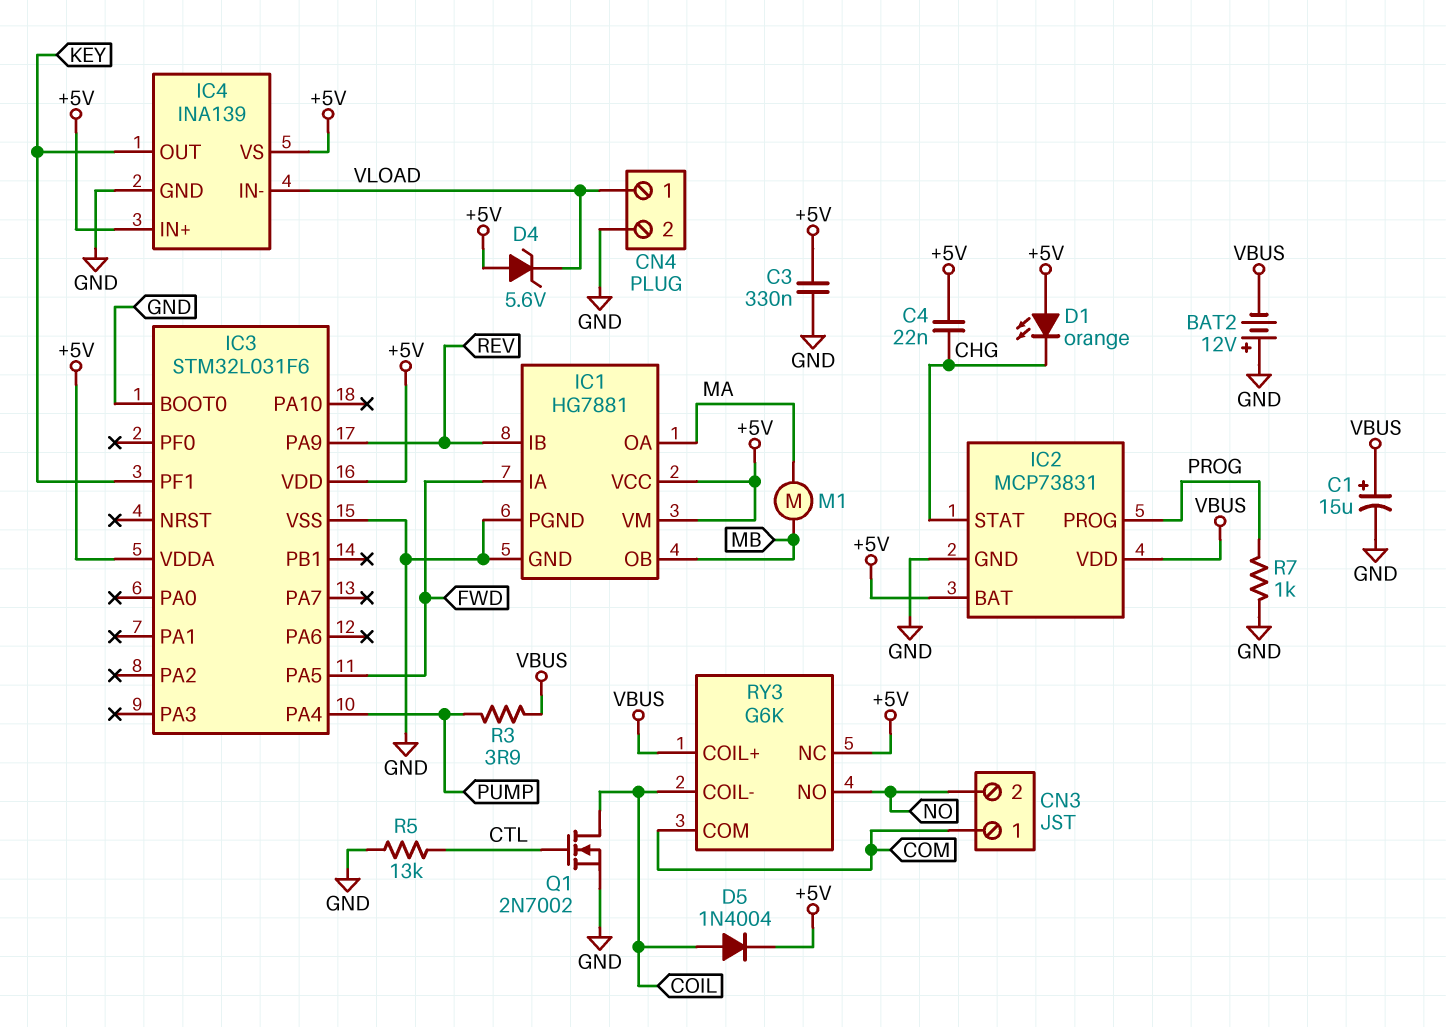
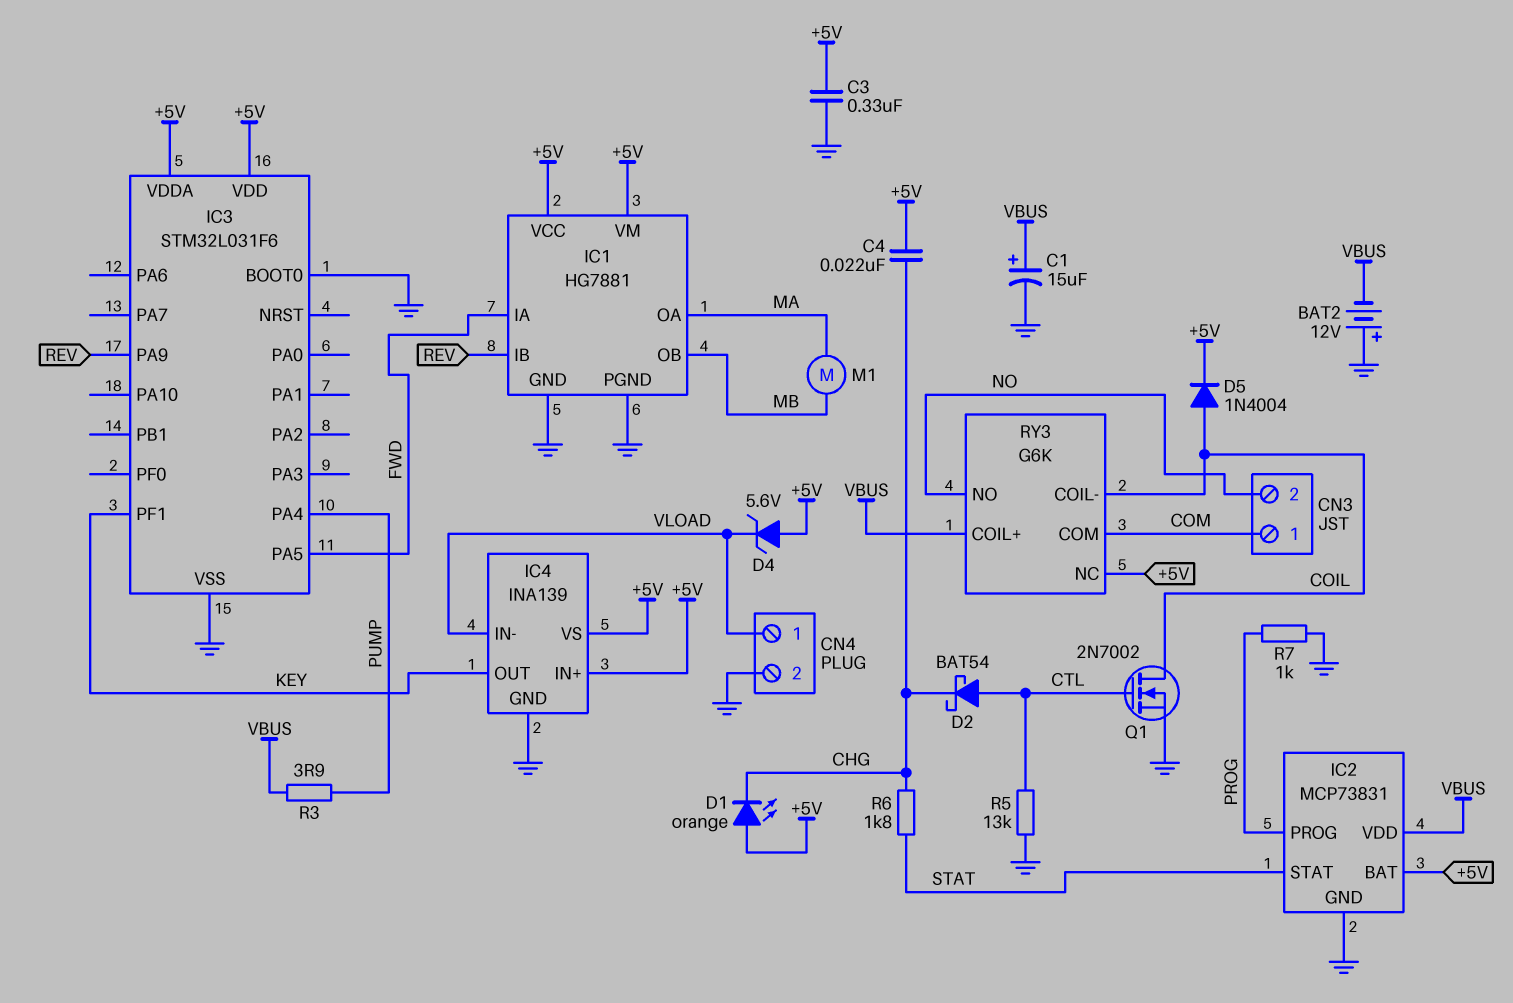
D2: none -> schottky BAT54 (A CTL, K CHG)
IC2 pin STAT: CHG -> STAT
R6: none -> 1.8k (CHG, STAT)

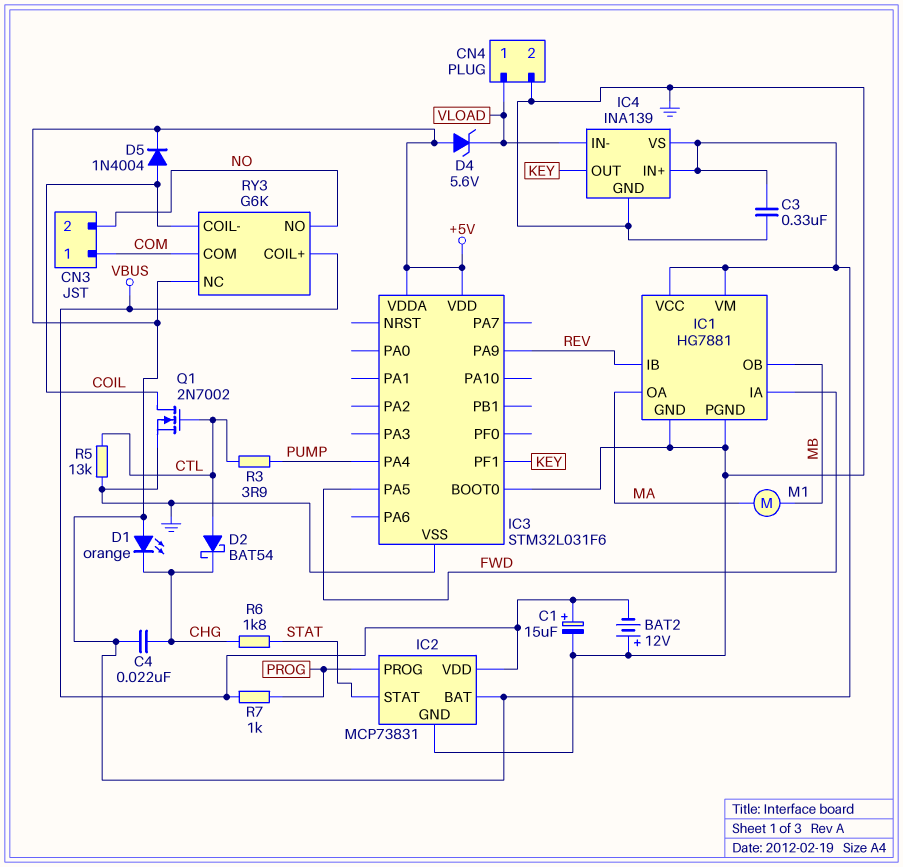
R3: 3.9 (PUMP, VBUS) -> 3.9 (CTL, PUMP)
R7: 1k (GND, PROG) -> 1k (PROG, VBUS)

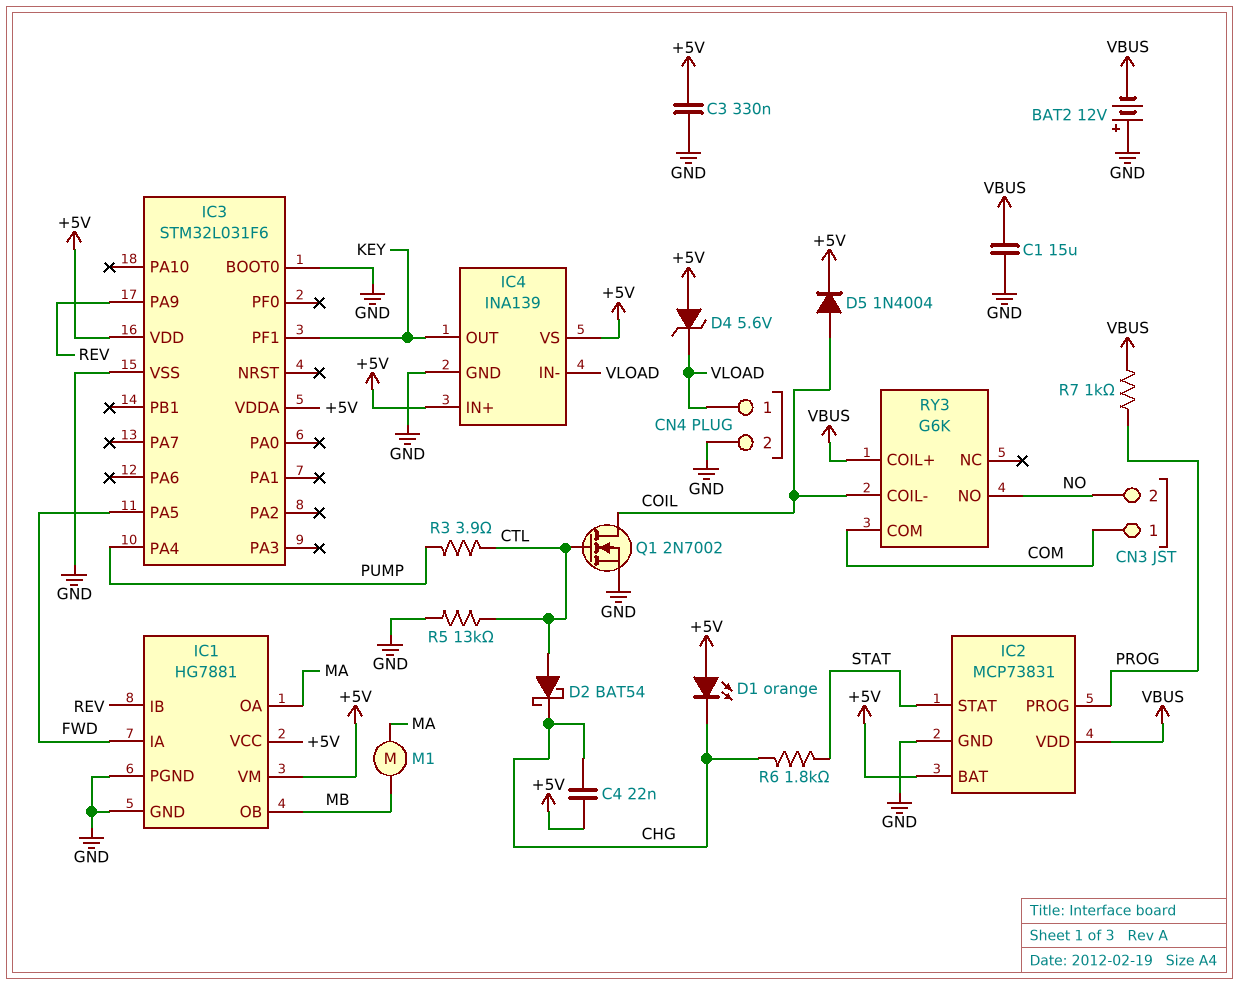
C1: 15uF (plus VBUS, minus GND) -> 15uF (GND, VBUS)
RY3 pin NC: +5V -> none

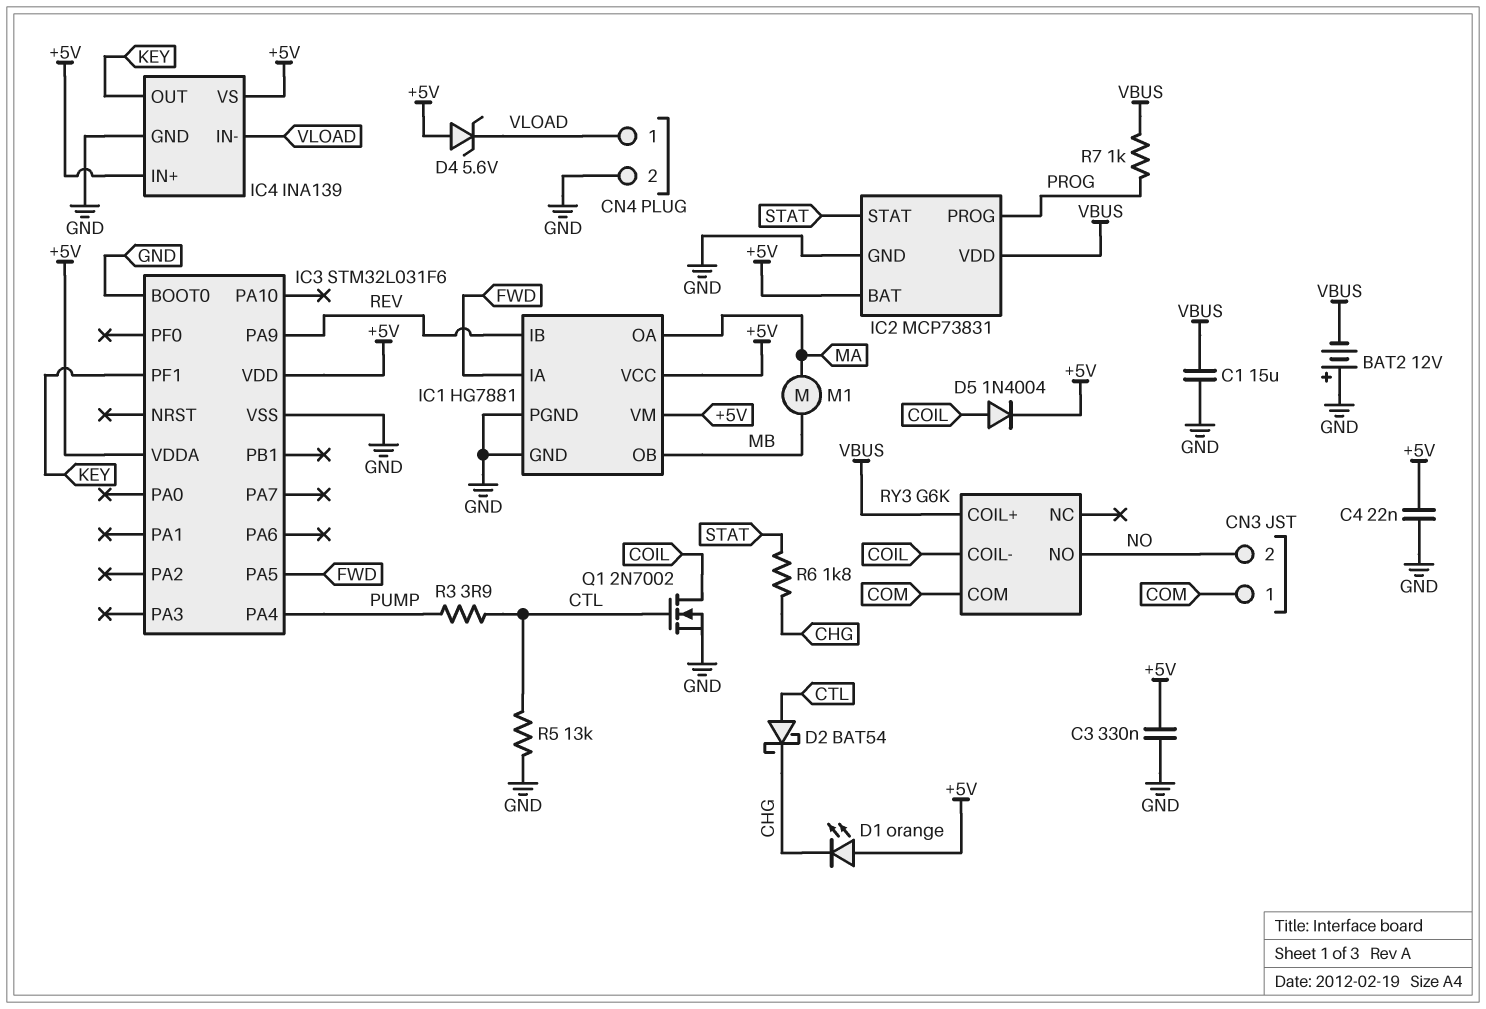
C4: 22nF (+5V, CHG) -> 22nF (+5V, GND)

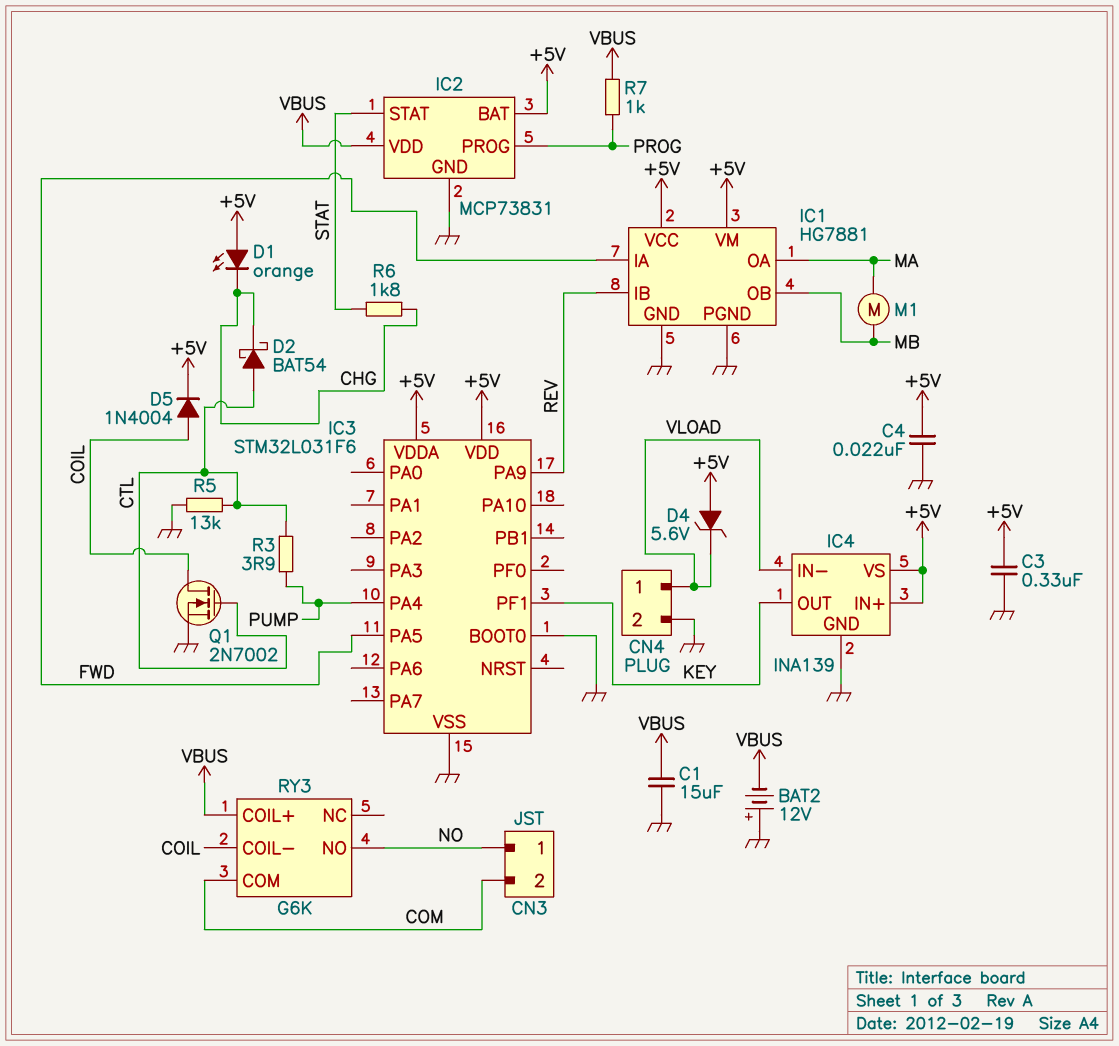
CN3 pin 1: COM -> NO
CN3 pin 2: NO -> COM

